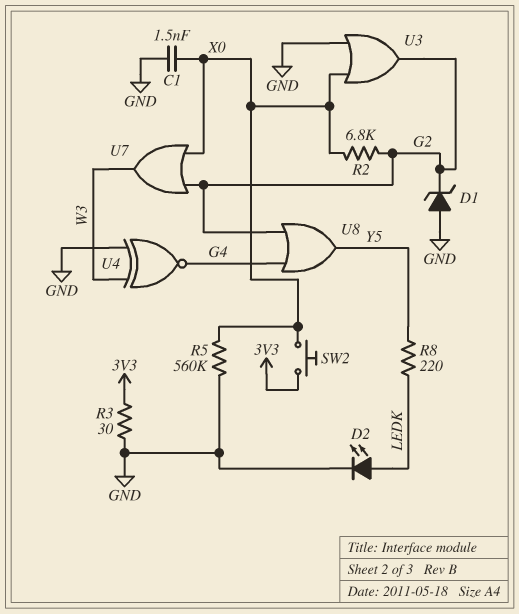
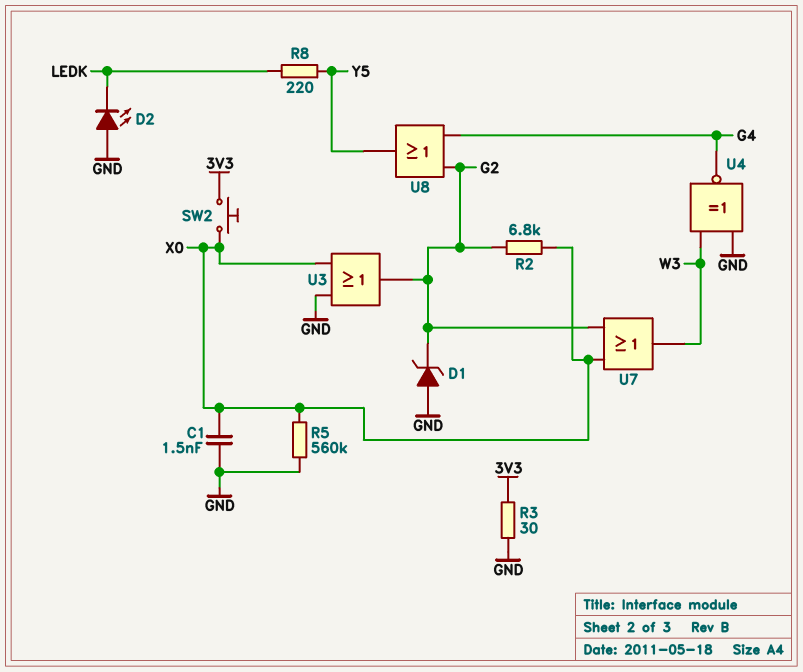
D2: LED (A LEDK, K GND) -> LED (A GND, K LEDK)

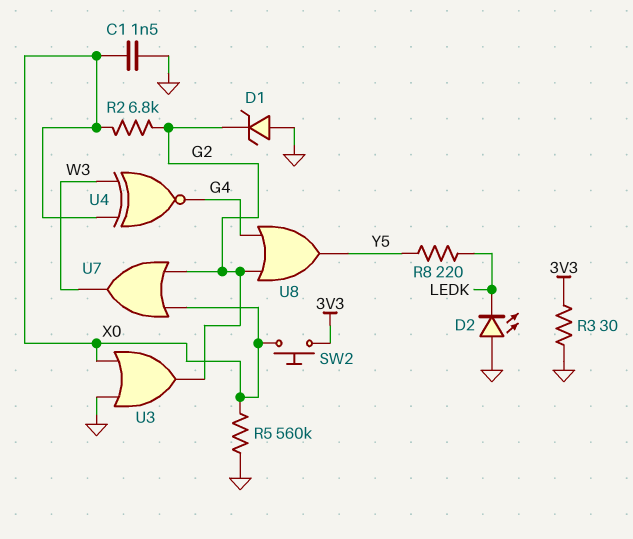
U4: XNOR (in GND, in W3, out G4) -> XNOR (in W3, in X0, out G4)

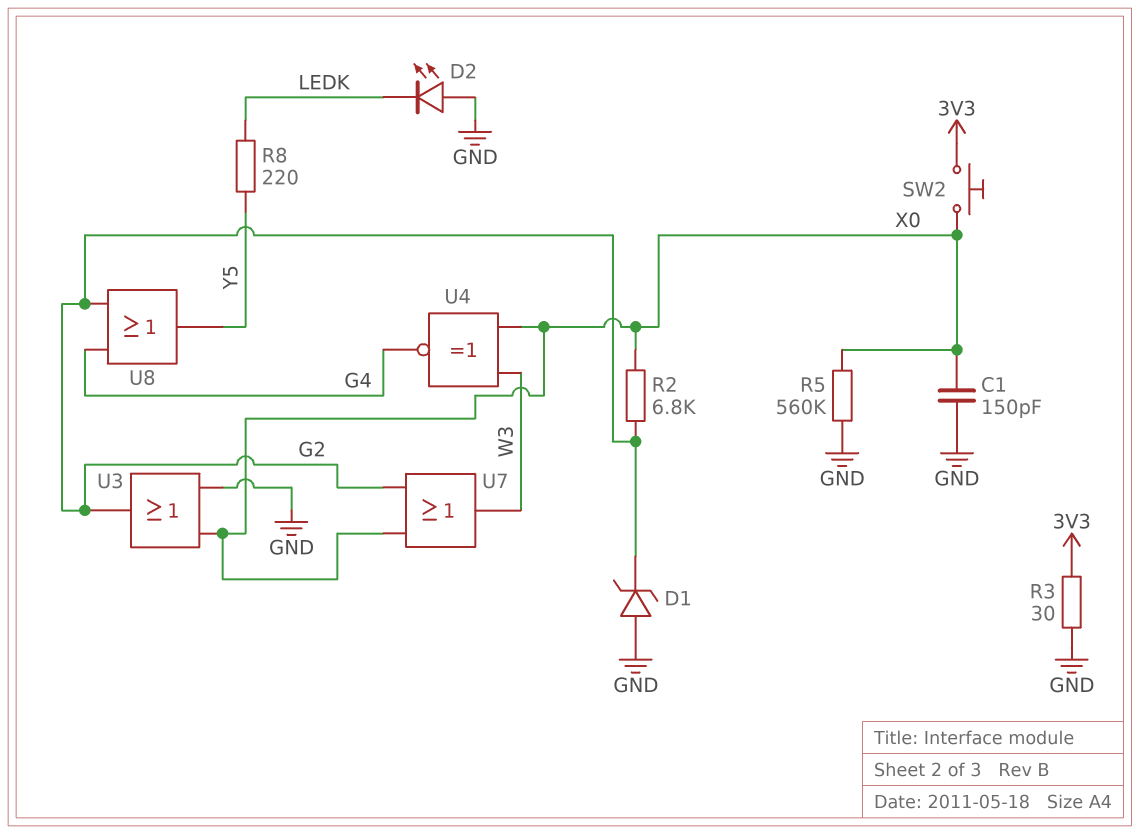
C1: 1.5nF (GND, X0) -> 150pF (GND, X0)

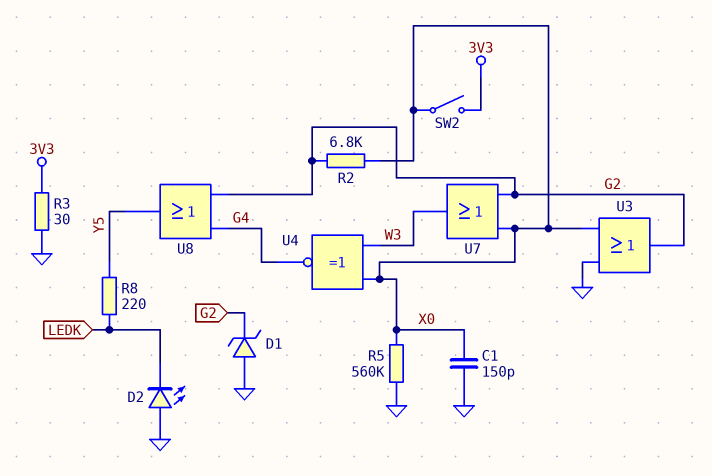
SW2: button (3V3, X0) -> switch (3V3, X0)

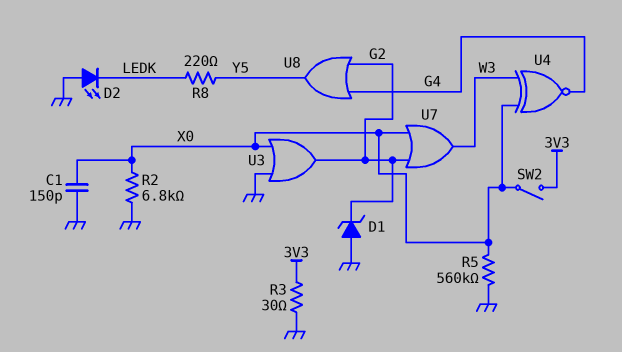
R2: 6.8k (G2, X0) -> 6.8k (GND, X0)

